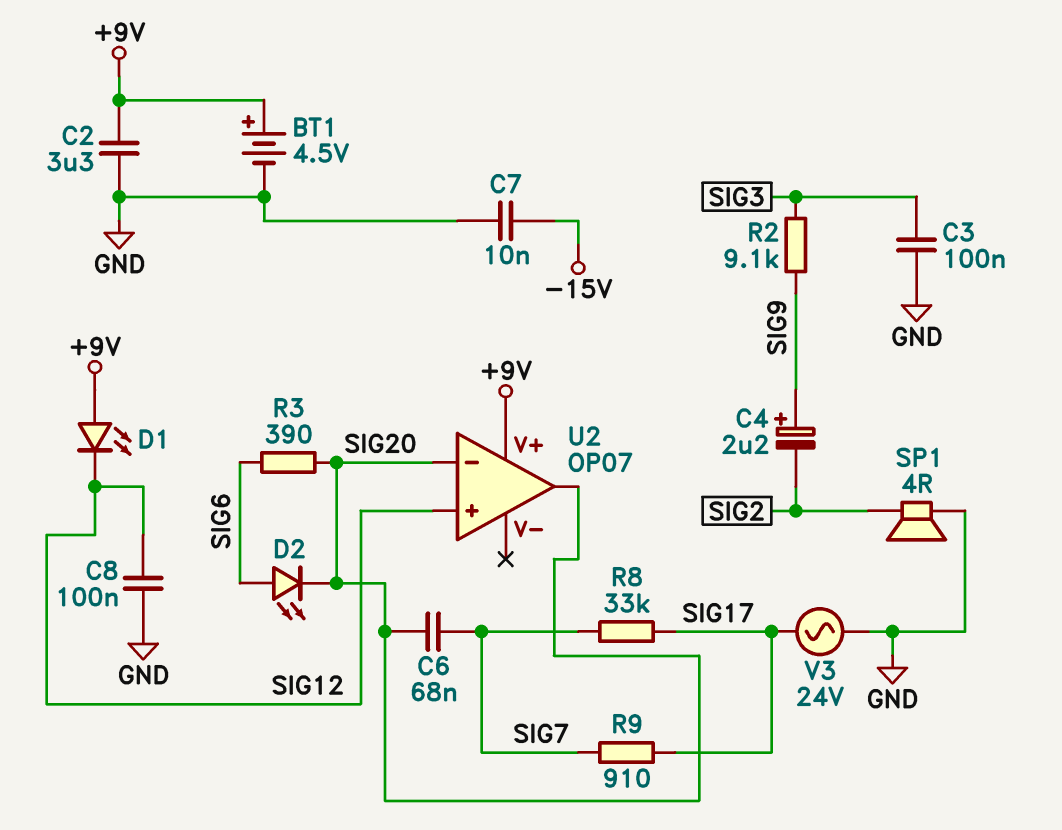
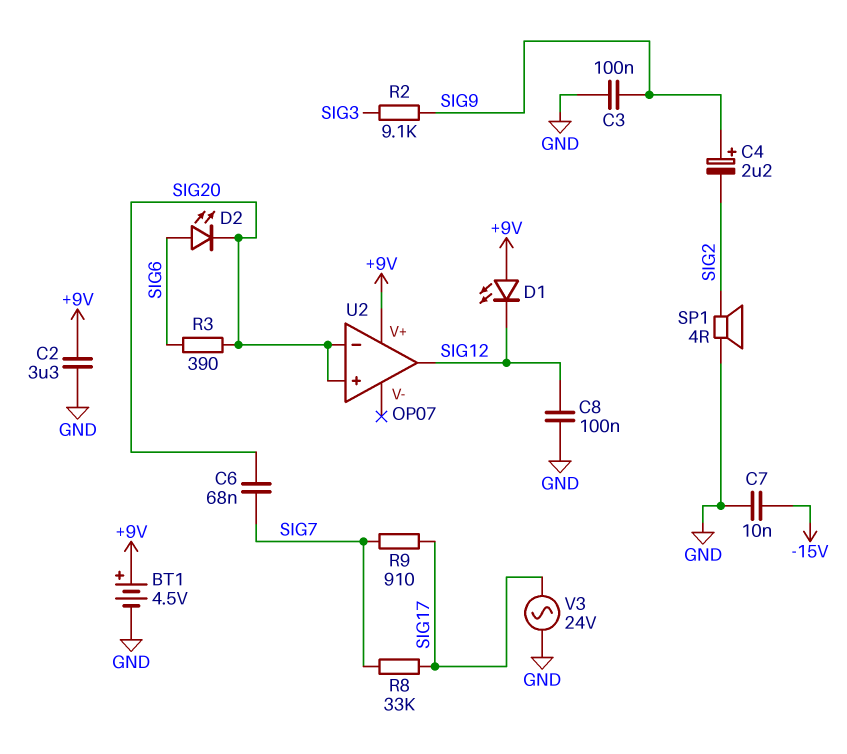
C3: 100nF (GND, SIG3) -> 100nF (GND, SIG9)
U2 pin in+: SIG12 -> SIG20
U2 pin out: SIG20 -> SIG12

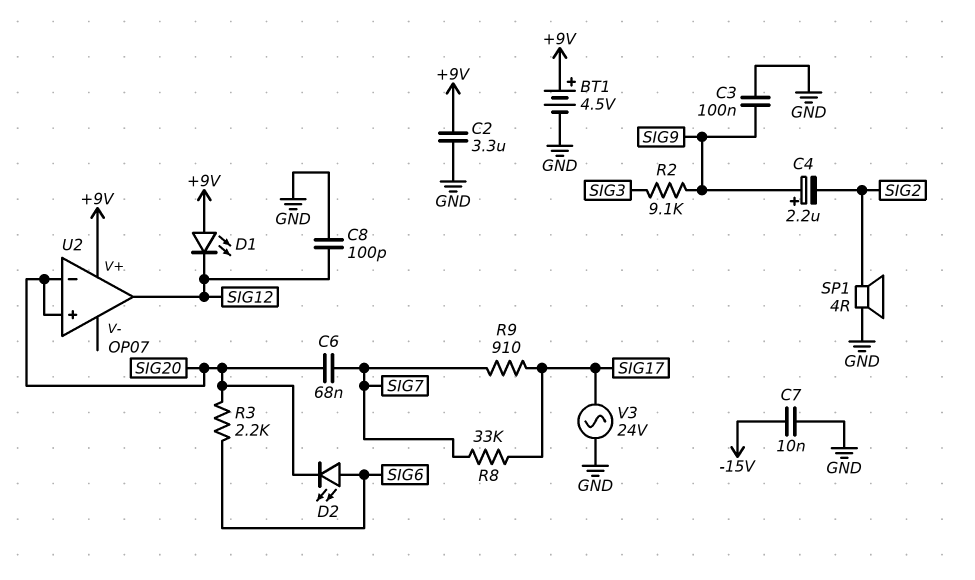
C8: 100nF (GND, SIG12) -> 100pF (GND, SIG12)
R3: 390 (SIG6, SIG20) -> 2.2k (SIG6, SIG20)

